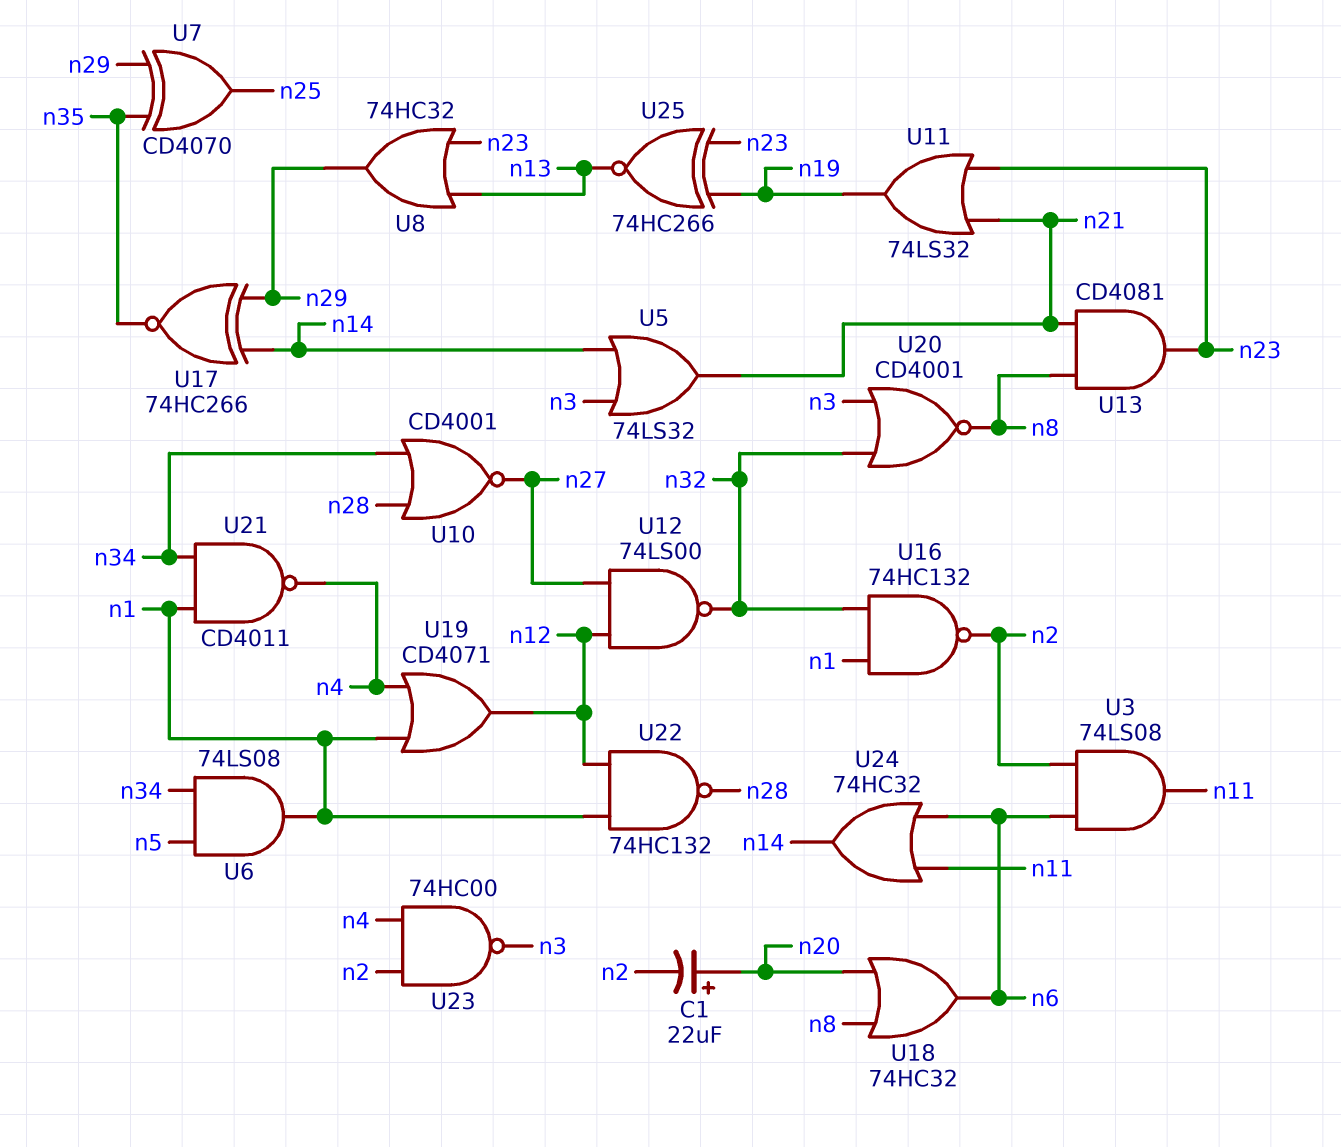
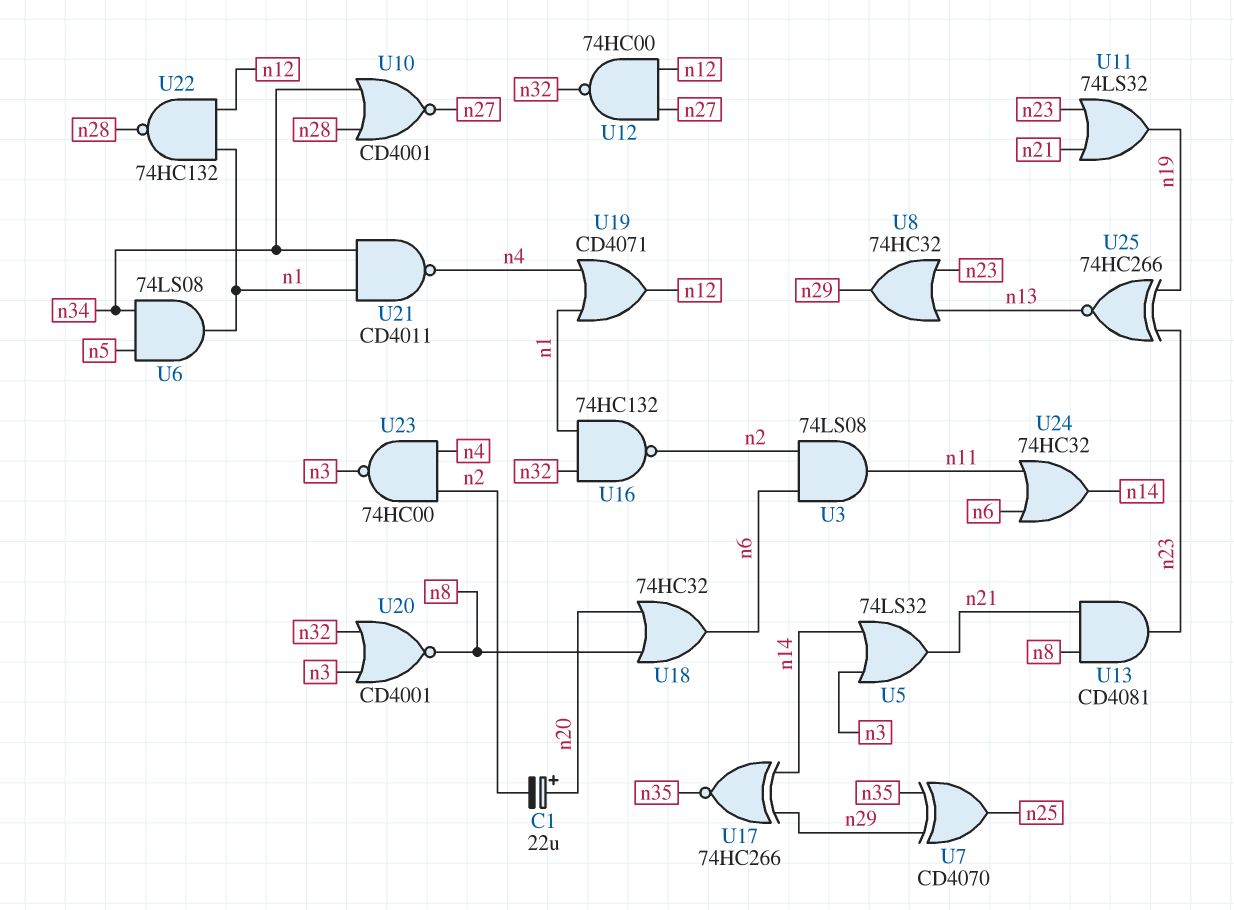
U12: NAND 74LS00 (in n12, in n27, out n32) -> NAND 74HC00 (in n12, in n27, out n32)

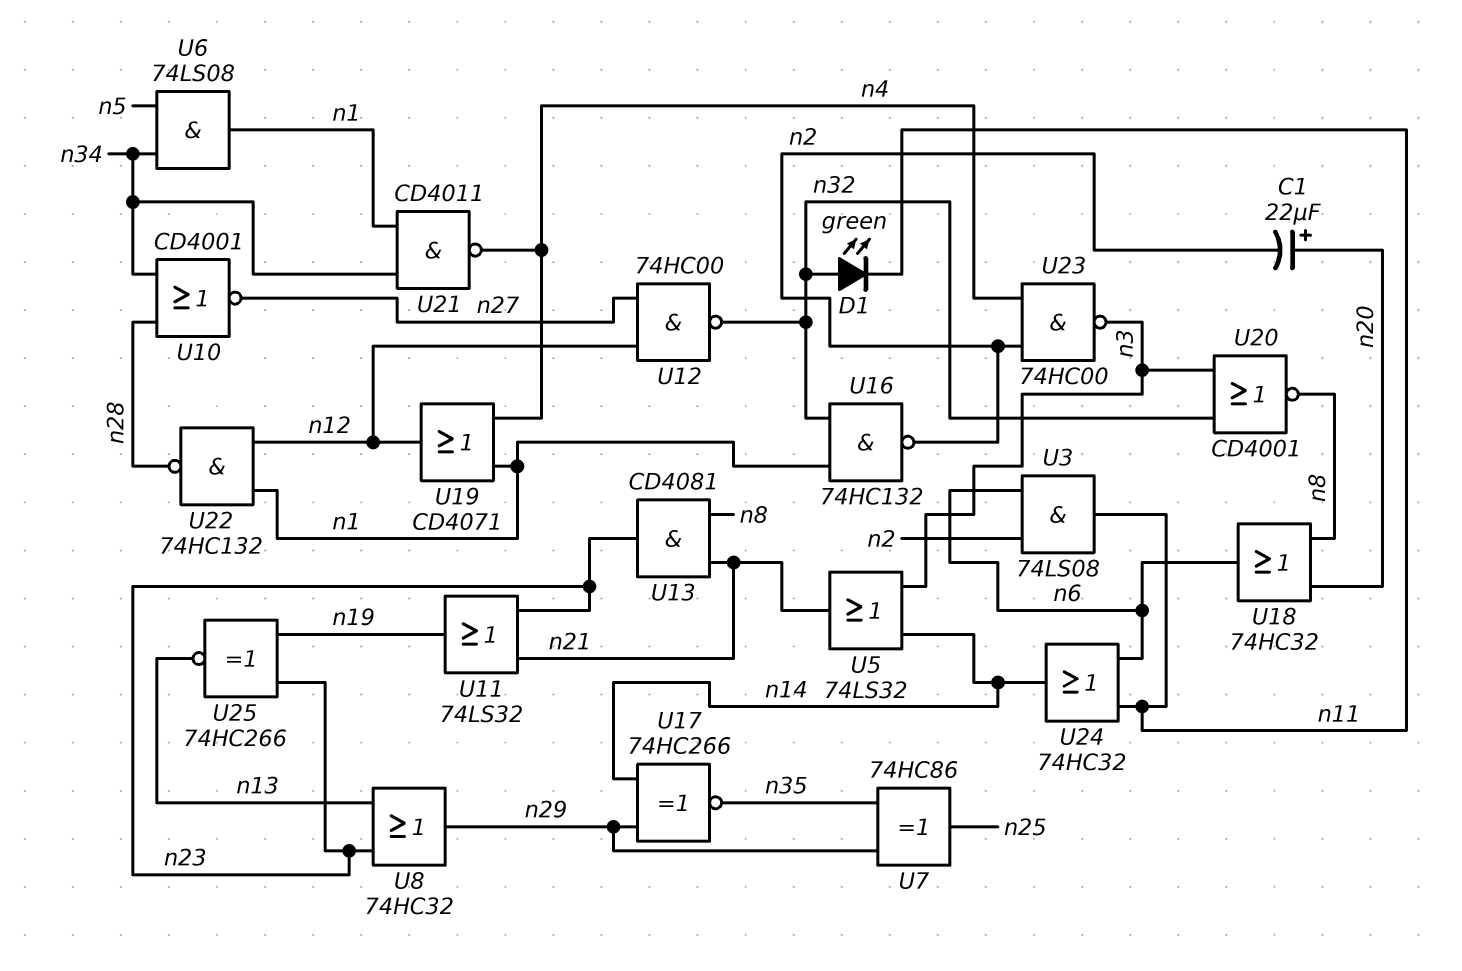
D1: none -> LED green (A n32, K n11)
U7: XOR CD4070 (in n29, in n35, out n25) -> XOR 74HC86 (in n29, in n35, out n25)

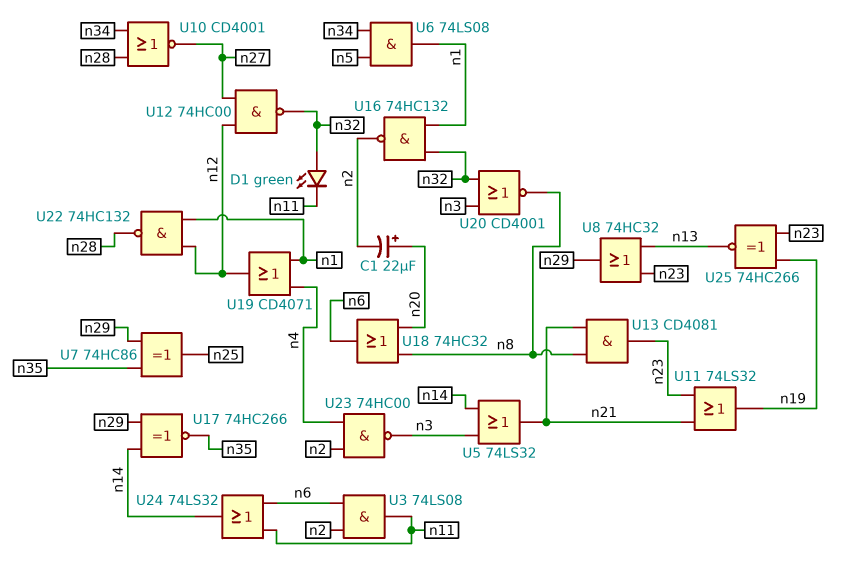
U21: NAND CD4011 (in n1, in n34, out n4) -> none
U24: OR 74HC32 (in n6, in n11, out n14) -> OR 74LS32 (in n6, in n11, out n14)

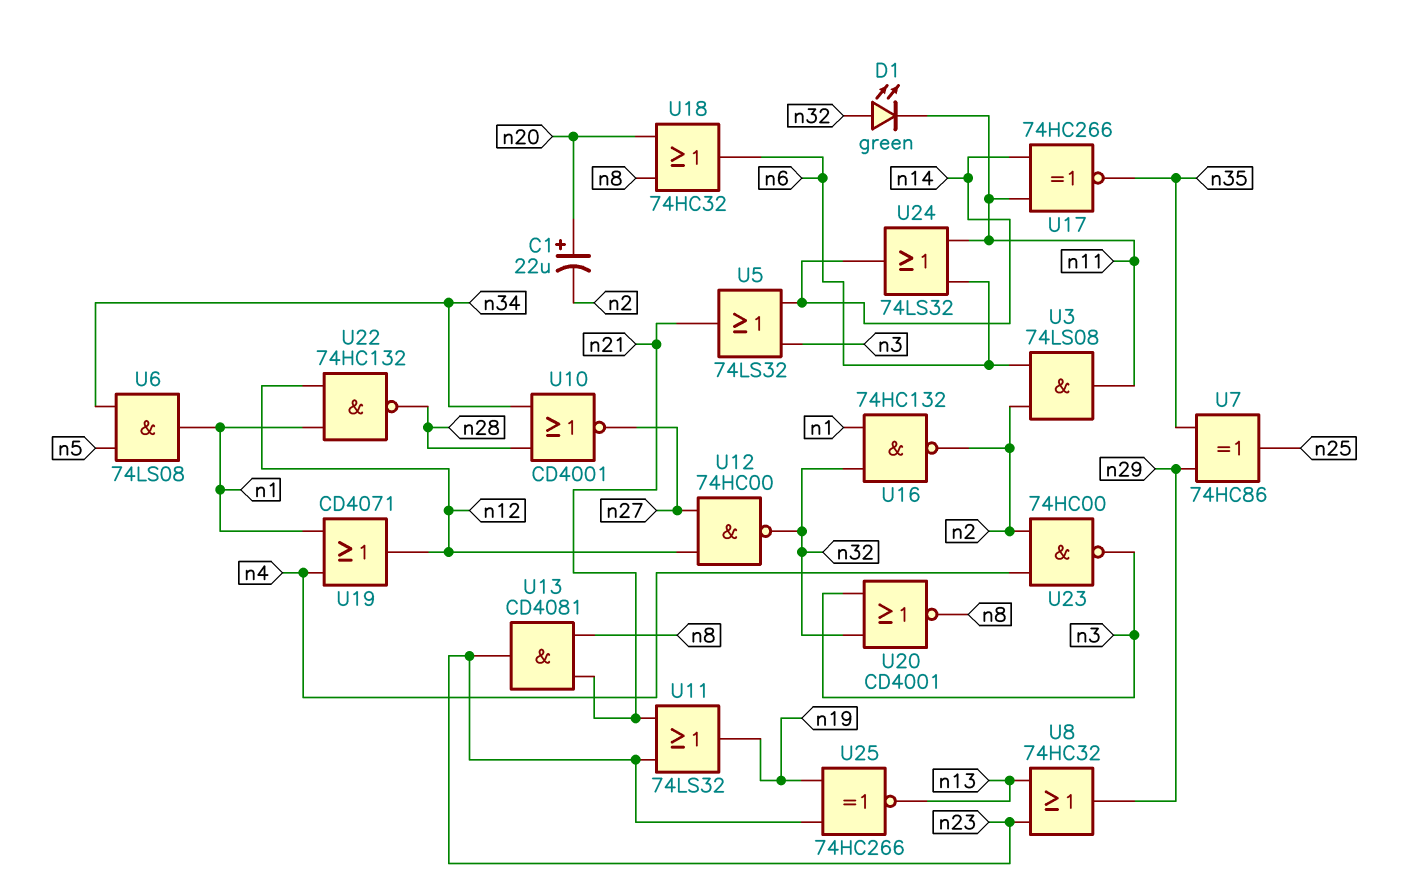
U17: XNOR 74HC266 (in n14, in n29, out n35) -> XNOR 74HC266 (in n11, in n14, out n35)

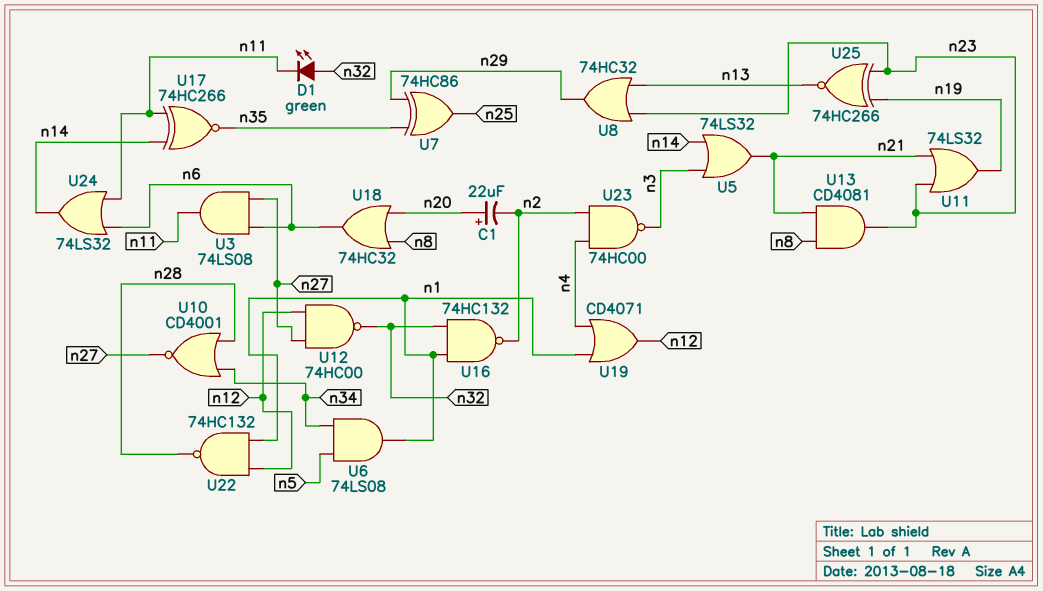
U3: AND 74LS08 (in n2, in n6, out n11) -> AND 74LS08 (in n6, in n27, out n11)
U20: NOR CD4001 (in n3, in n32, out n8) -> none

